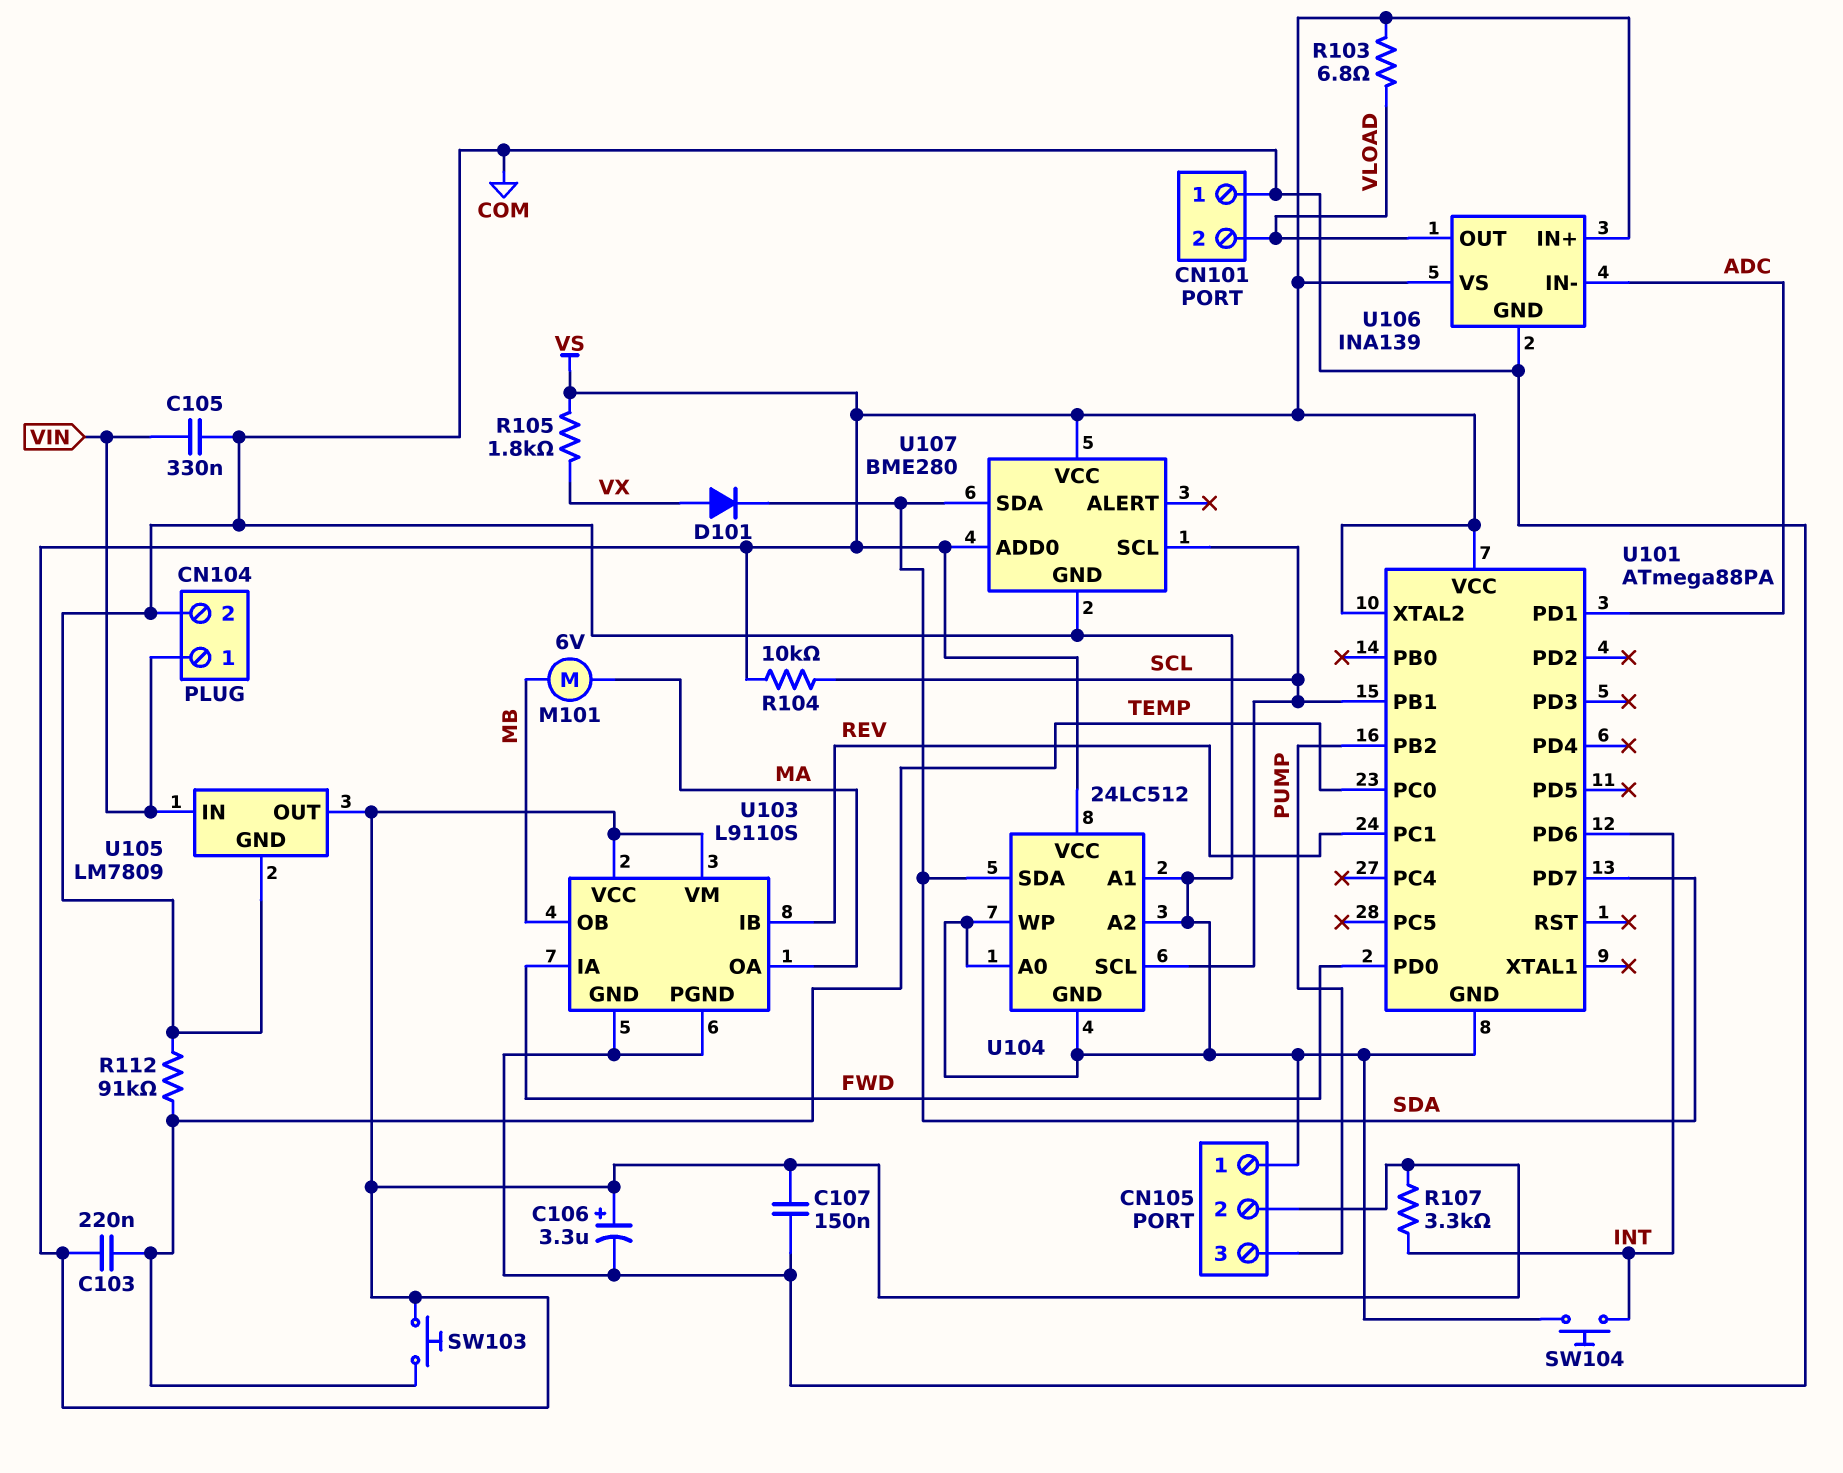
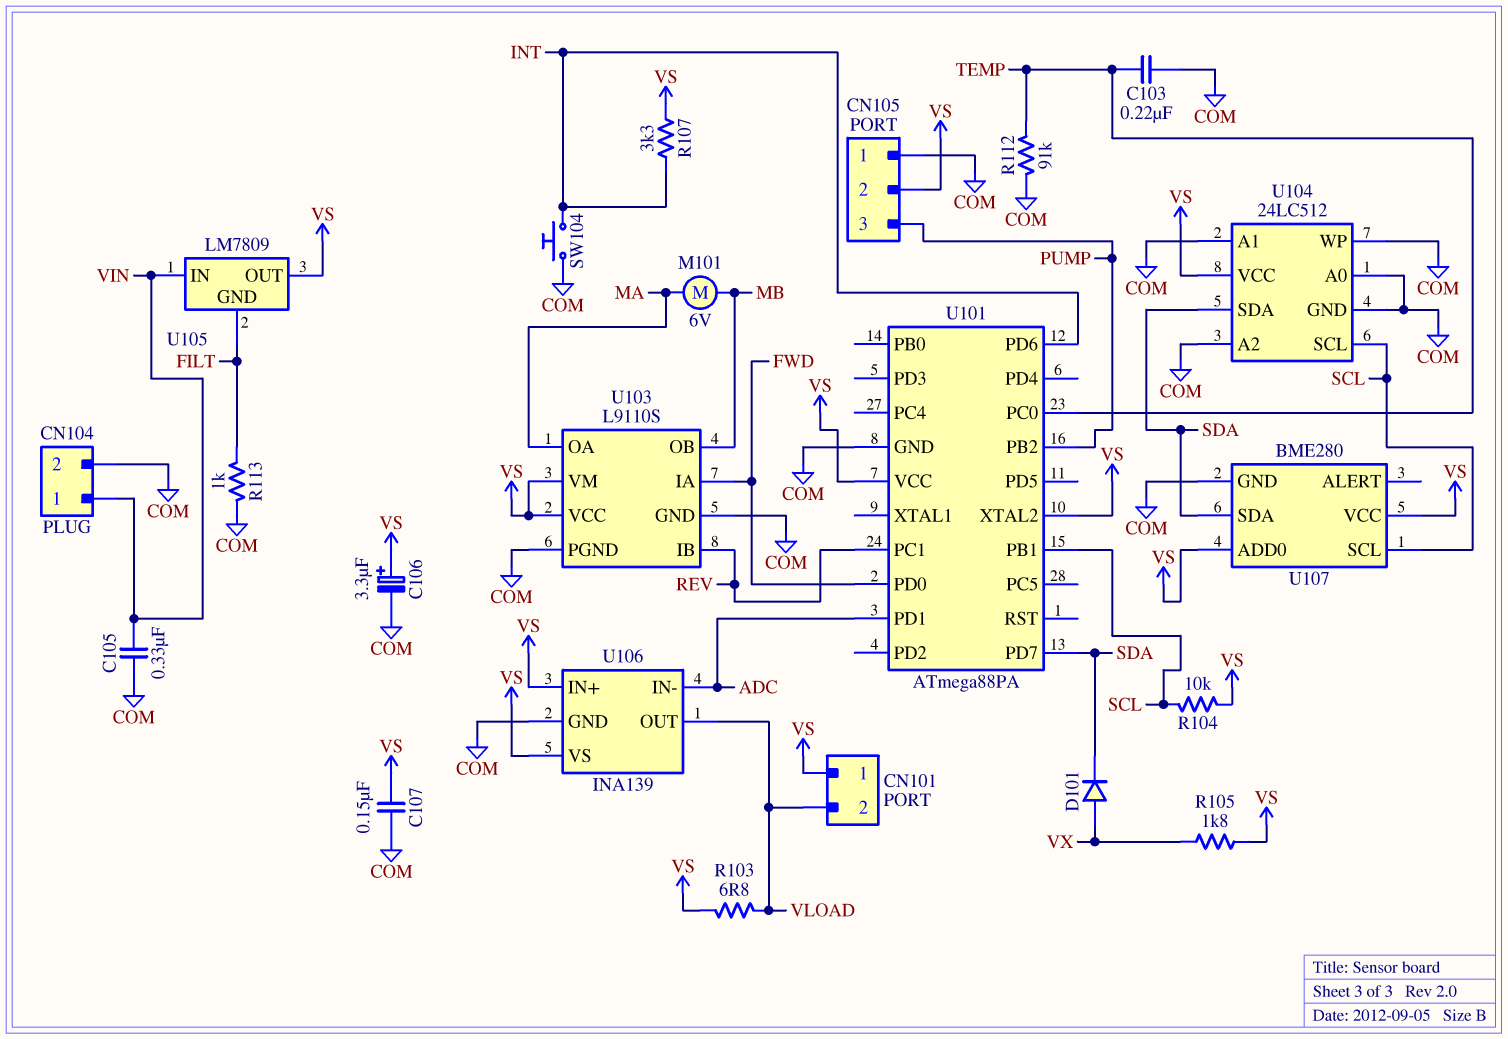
C103: 220nF (TEMP, VS) -> 220nF (COM, TEMP)
CN101 pin 1: COM -> VS
R113: none -> 1k (COM, FILT)
SW103: button (TEMP, VS) -> none
U105 pin GND: COM -> FILT

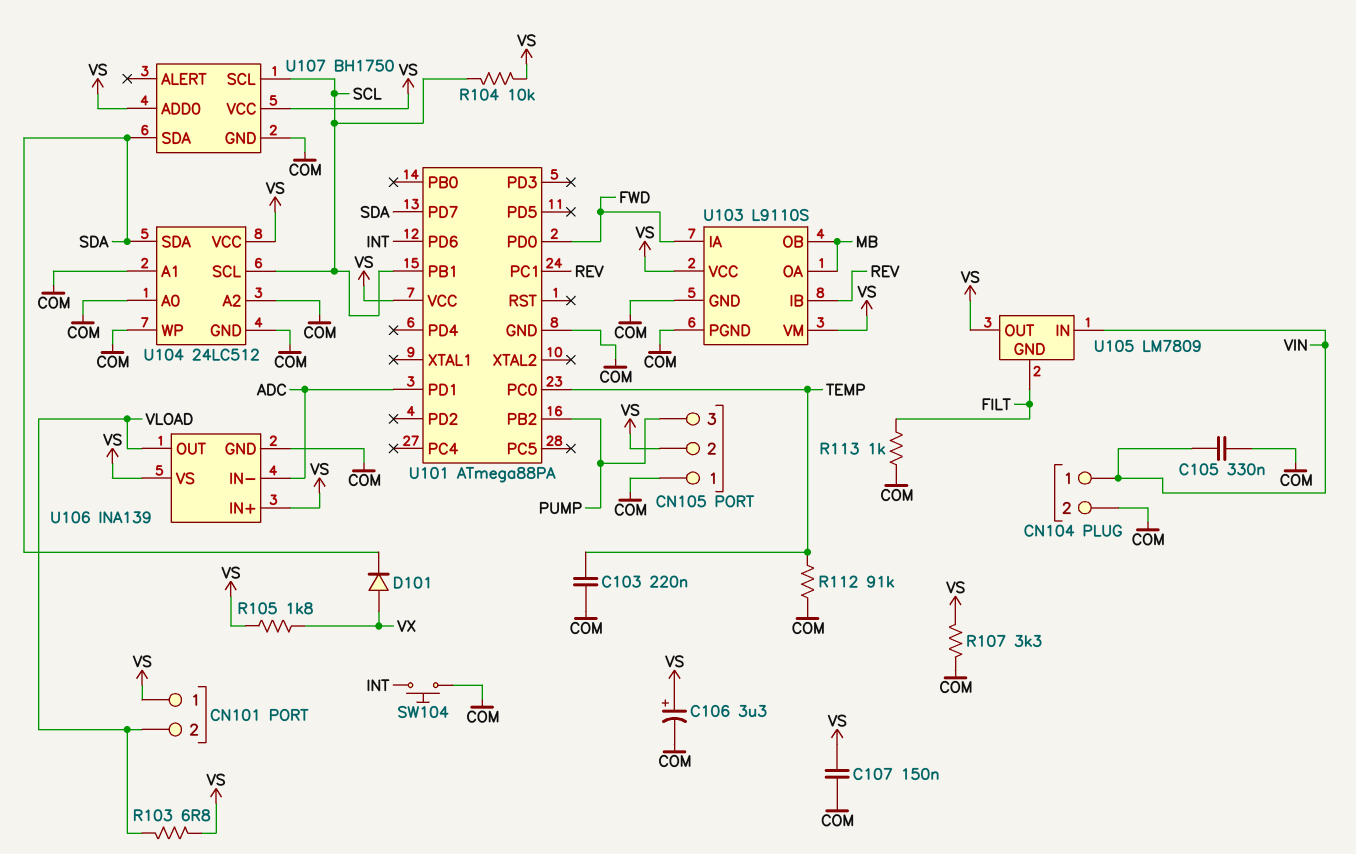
M101: motor 6V (MA, MB) -> none
R107: 3.3k (INT, VS) -> 3.3k (COM, VS)
U101 pin XTAL2: VS -> none
U103 pin OA: MA -> MB
U107: BME280 -> BH1750

